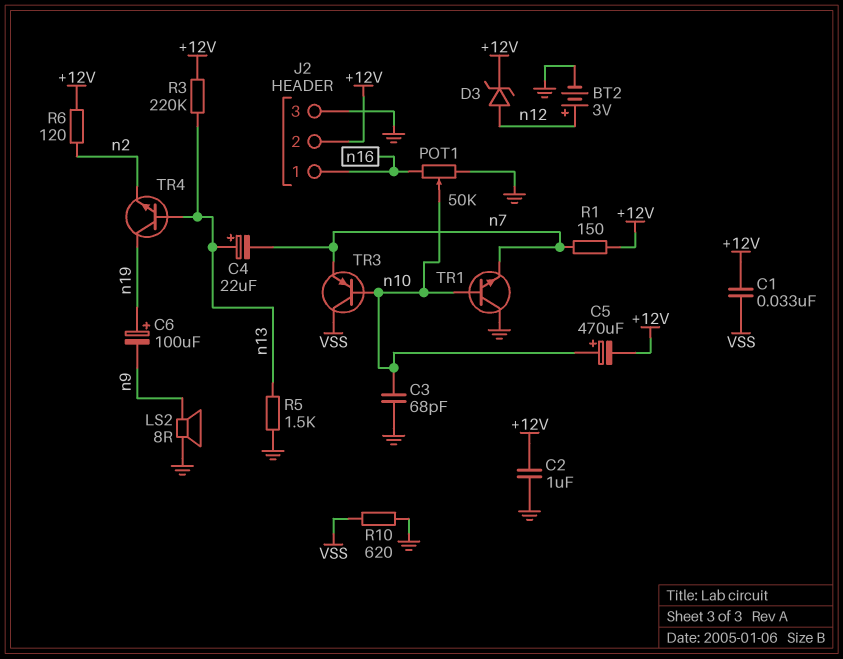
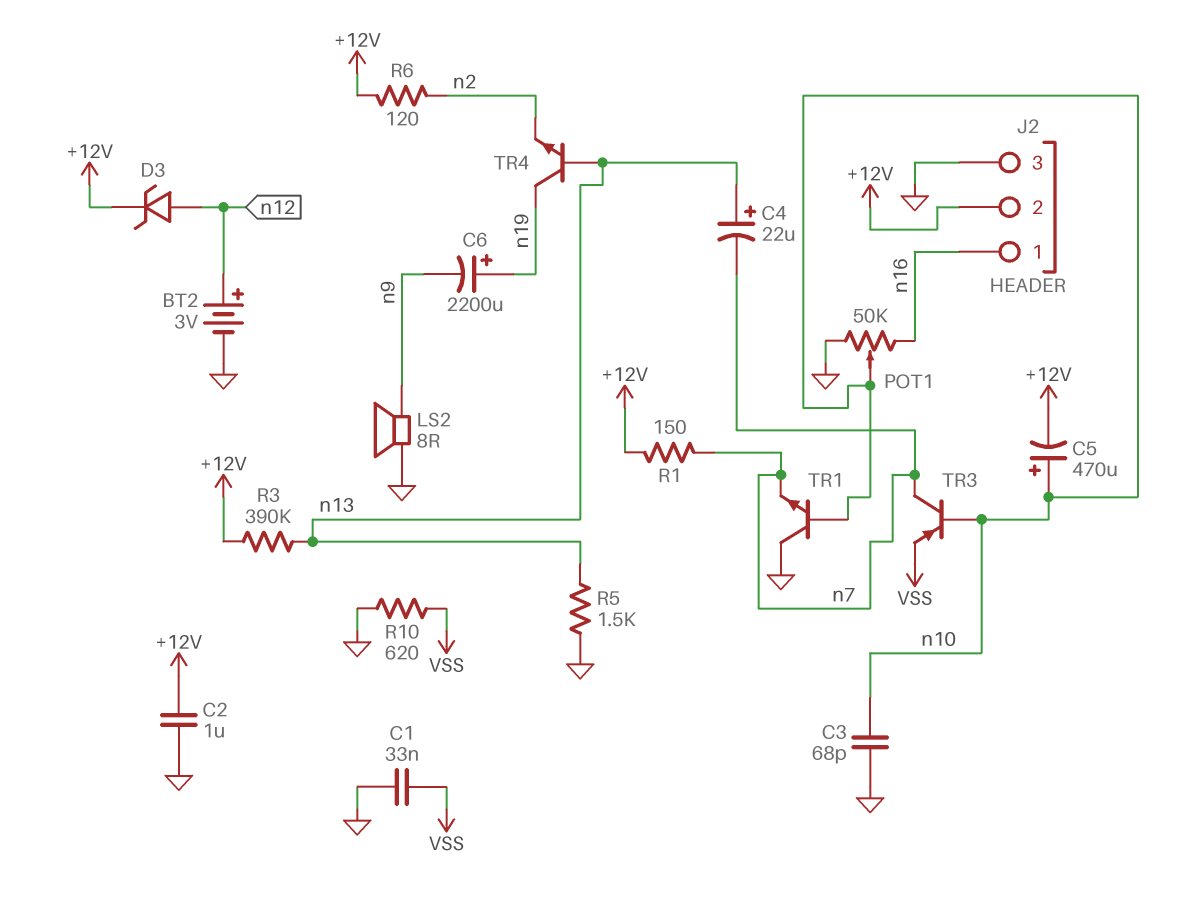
C1: 33nF (+12V, VSS) -> 33nF (GND, VSS)
C6: 100uF (plus n19, minus n9) -> 2200uF (plus n19, minus n9)
R3: 220k (+12V, n13) -> 390k (+12V, n13)
TR3: PNP (B n10, C VSS, E n7) -> PNP (B n10, C n7, E VSS)

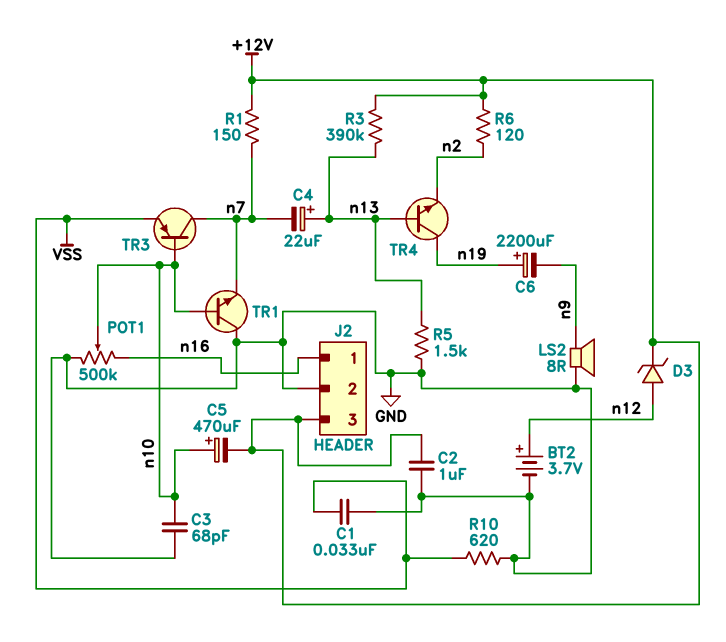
BT2: 3V (plus n12, minus GND) -> 3.7V (plus n12, minus GND)
J2 pin 2: +12V -> GND
J2 pin 3: GND -> +12V
POT1: 50k (GND, n16, wiper n10) -> 500k (GND, n16, wiper n10)

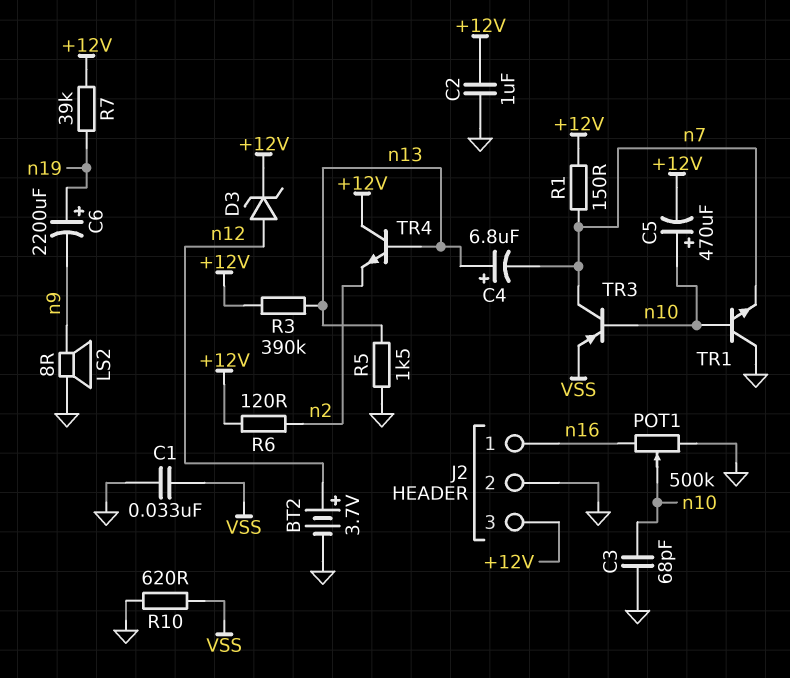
C4: 22uF (plus n13, minus n7) -> 6.8uF (plus n13, minus n7)
R7: none -> 39k (+12V, n19)
TR4: NPN (B n13, C n19, E n2) -> NPN (B n13, C +12V, E n2)

